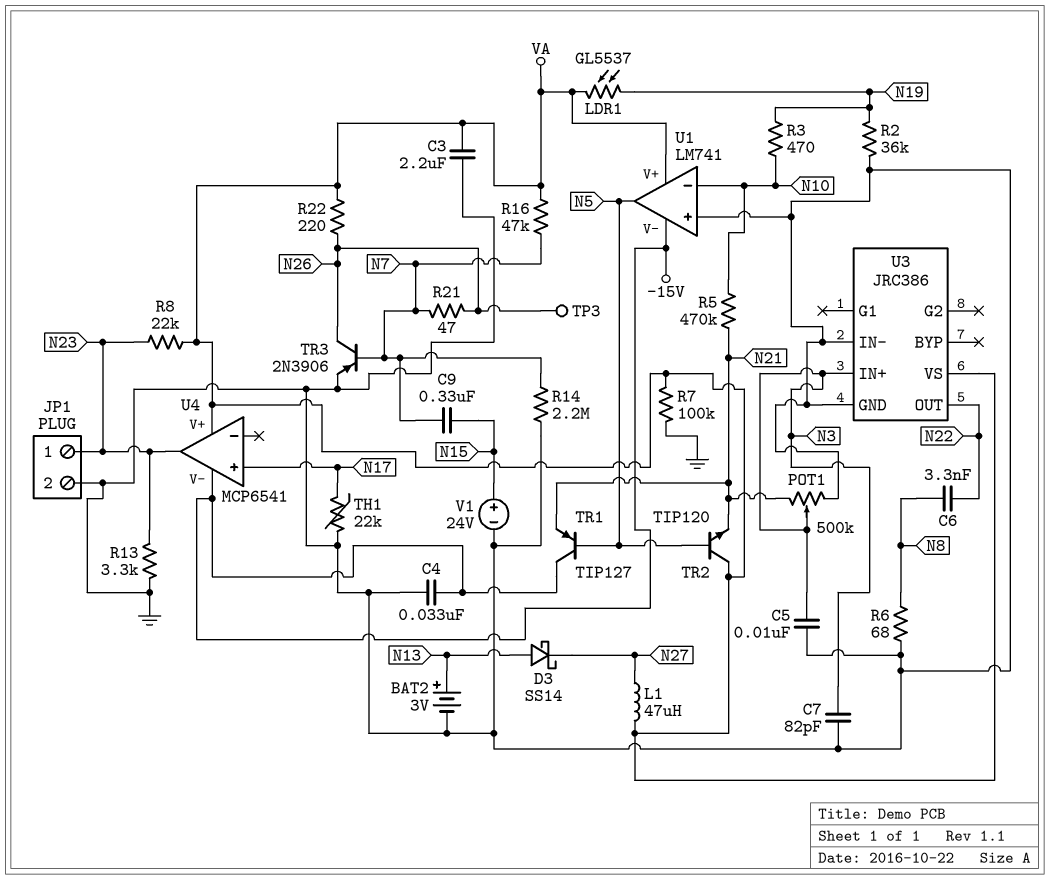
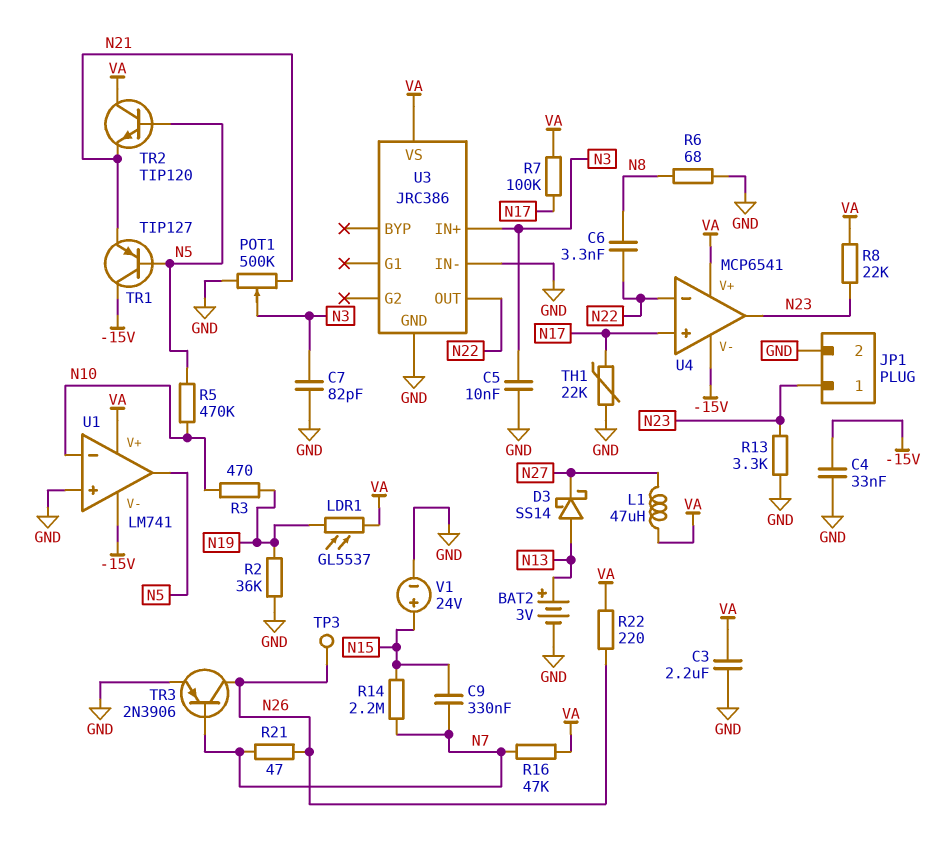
R5: 470k (N10, N21) -> 470k (N5, N10)
R7: 100k (GND, VA) -> 100k (N17, VA)
R14: 2.2M (GND, N7) -> 2.2M (N7, N15)
U4 pin in-: none -> N22

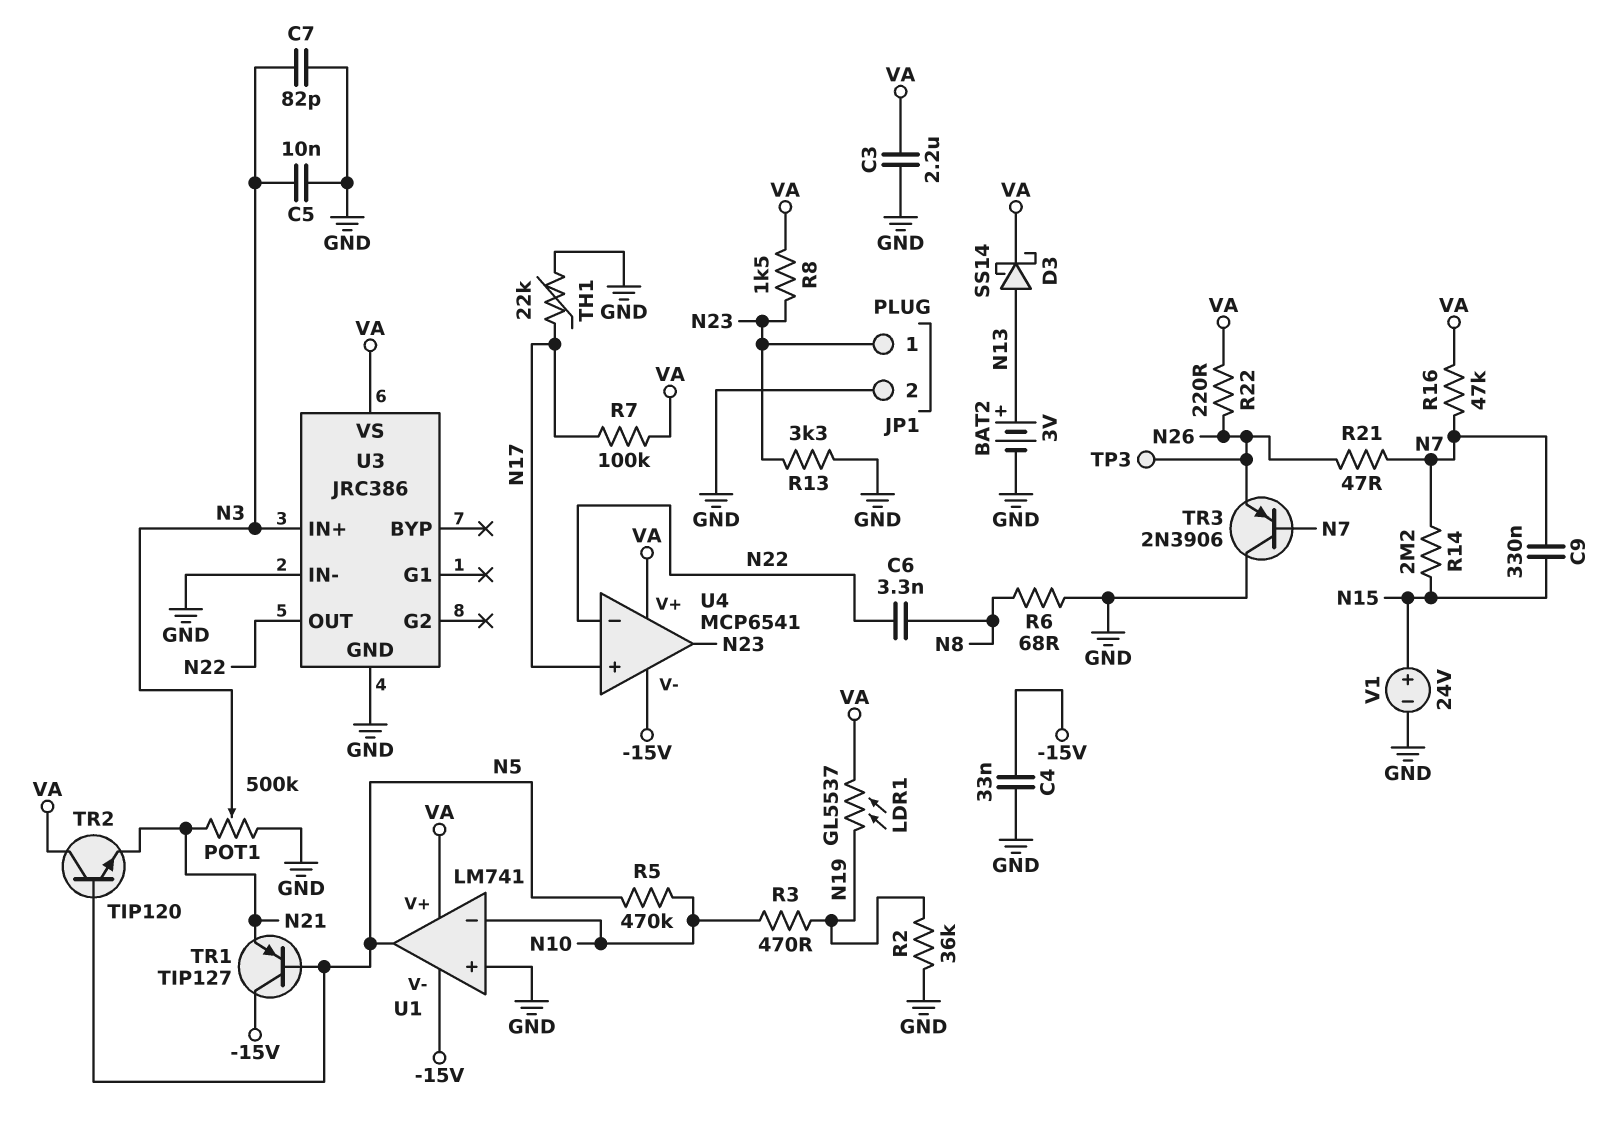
D3: schottky SS14 (A N13, K N27) -> schottky SS14 (A N13, K VA)
L1: 47uH (N27, VA) -> none
R8: 22k (N23, VA) -> 1.5k (N23, VA)
TR3: PNP 2N3906 (B N7, C N26, E GND) -> PNP 2N3906 (B N7, C GND, E N26)

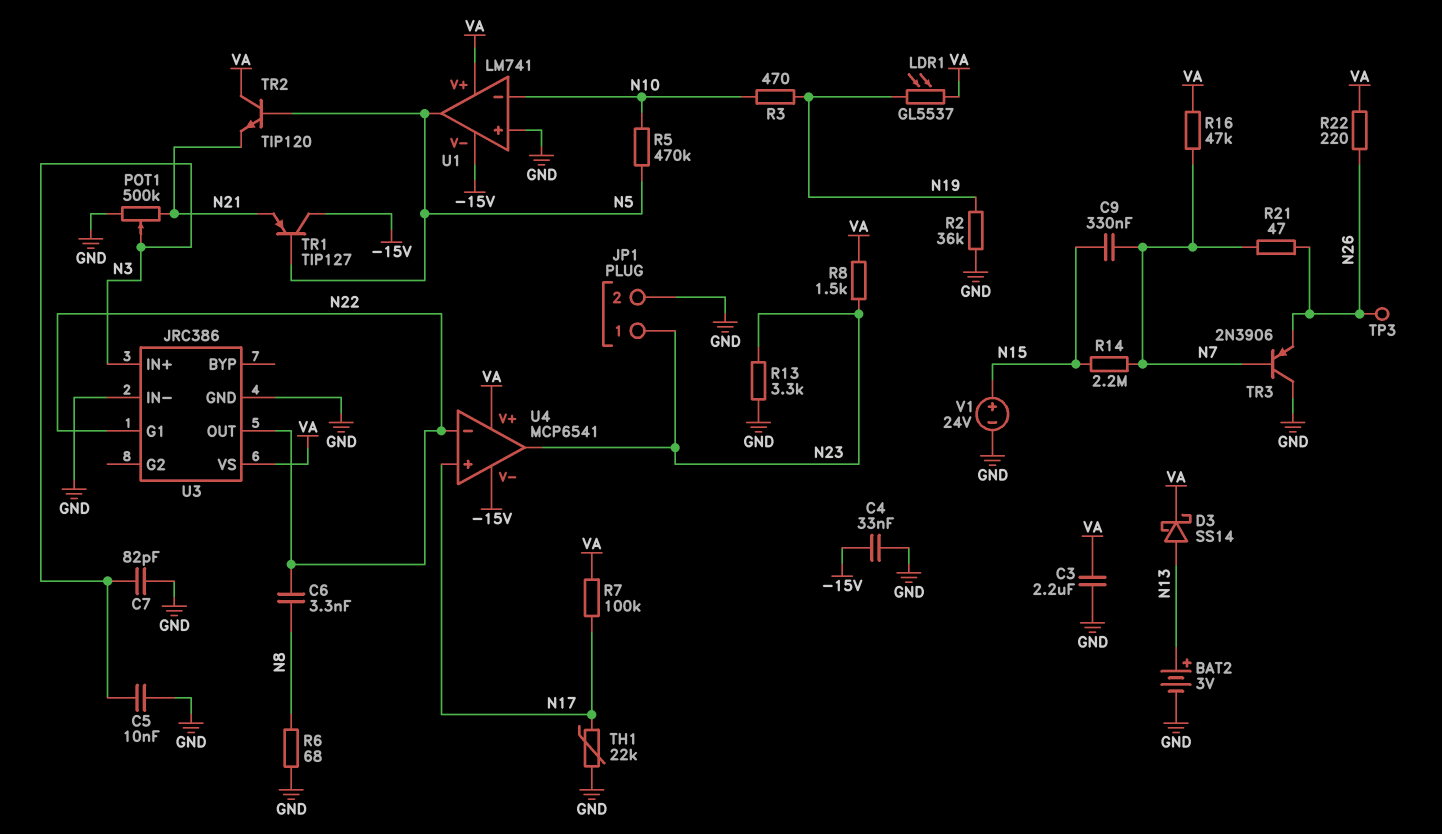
U3 pin G1: none -> N22

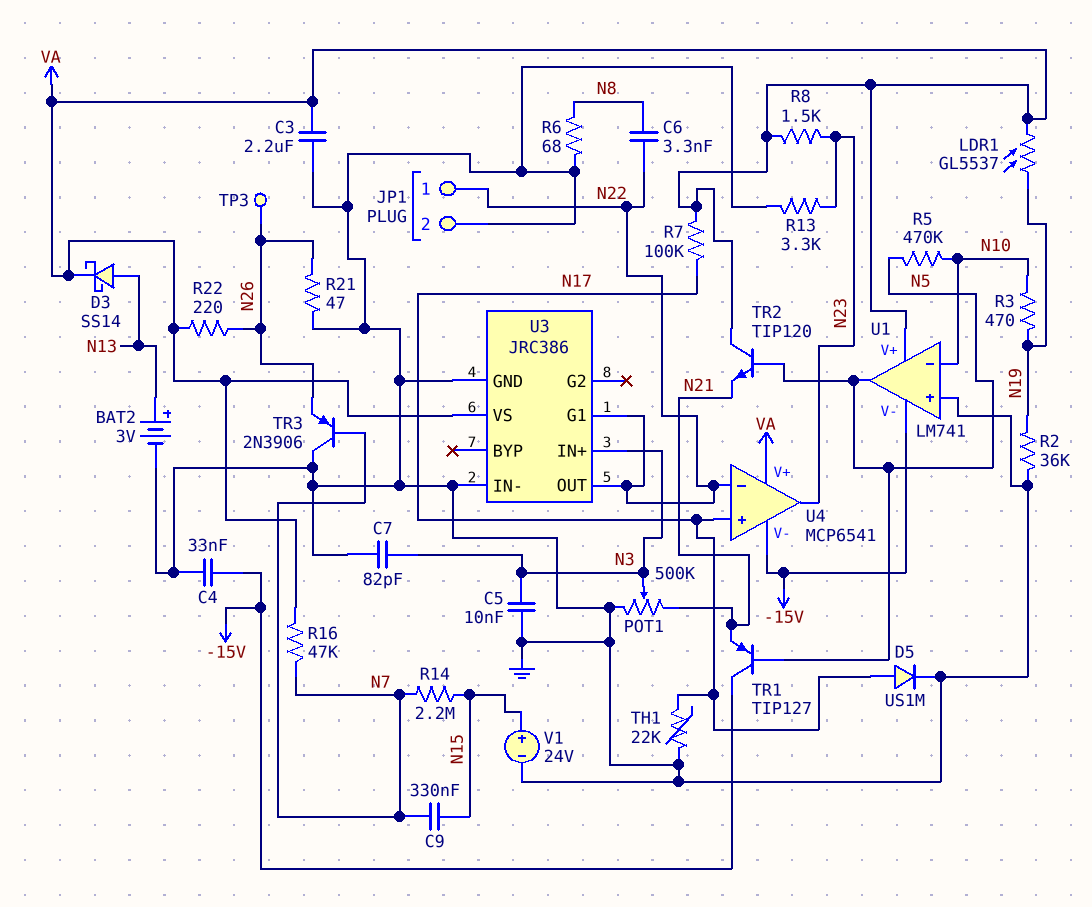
D5: none -> diode US1M (A N17, K GND)
JP1 pin 1: N23 -> N22
R21: 47 (N7, N26) -> 47 (GND, N26)

